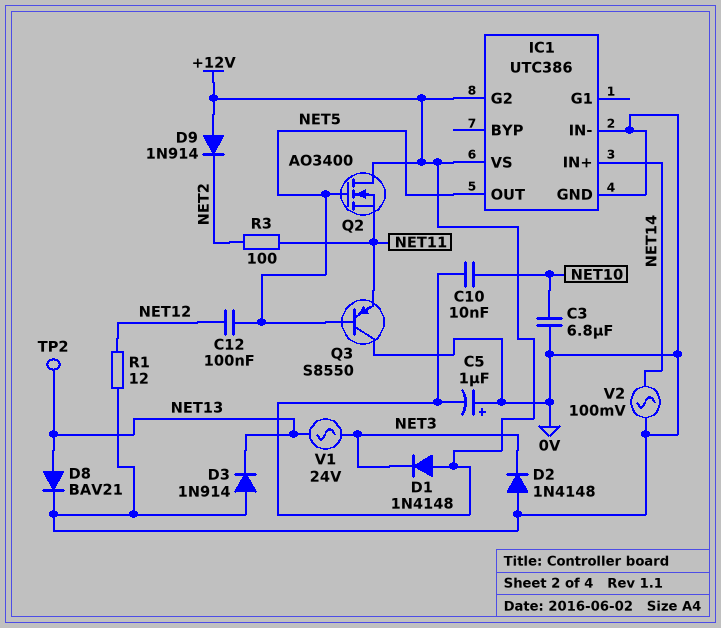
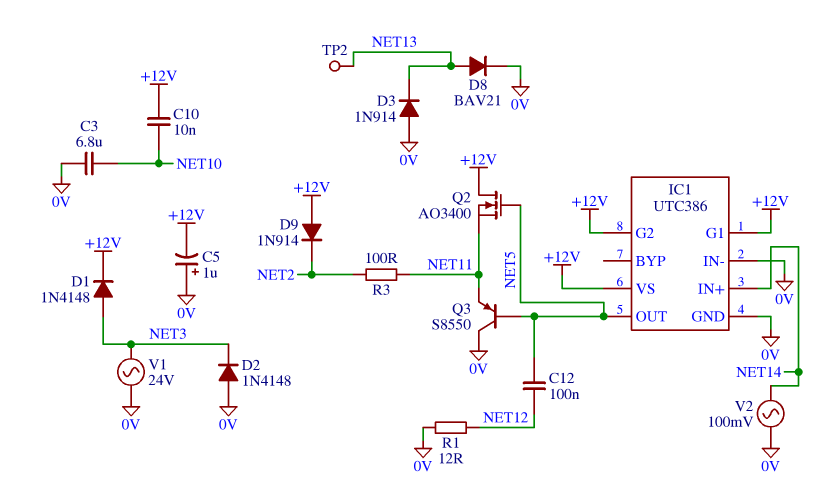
D1: diode 1N4148 (A +12V, K NET3) -> diode 1N4148 (A NET3, K +12V)
IC1 pin G1: none -> +12V
V1: AC 24V (NET3, NET13) -> AC 24V (0V, NET3)

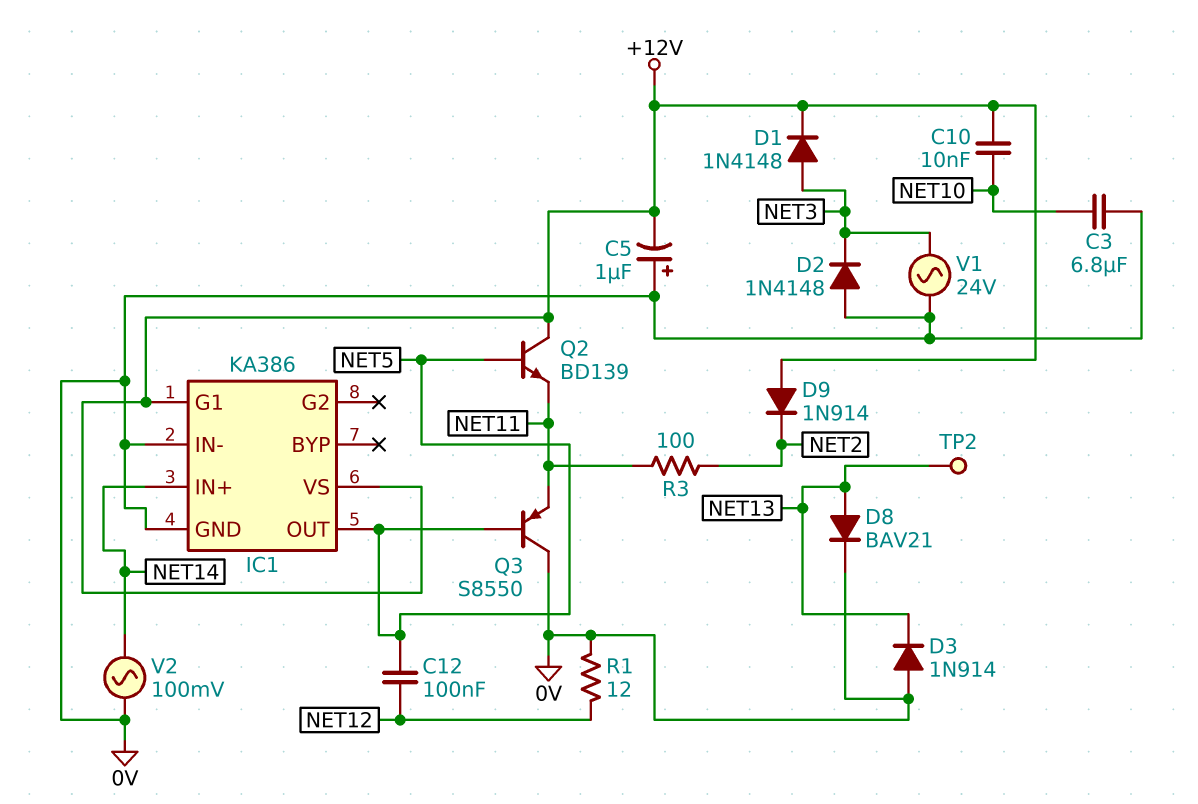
IC1: UTC386 -> KA386
IC1 pin G2: +12V -> none
Q2: NMOS AO3400 (G NET5, D +12V, S NET11) -> NPN BD139 (B NET5, C +12V, E NET11)

